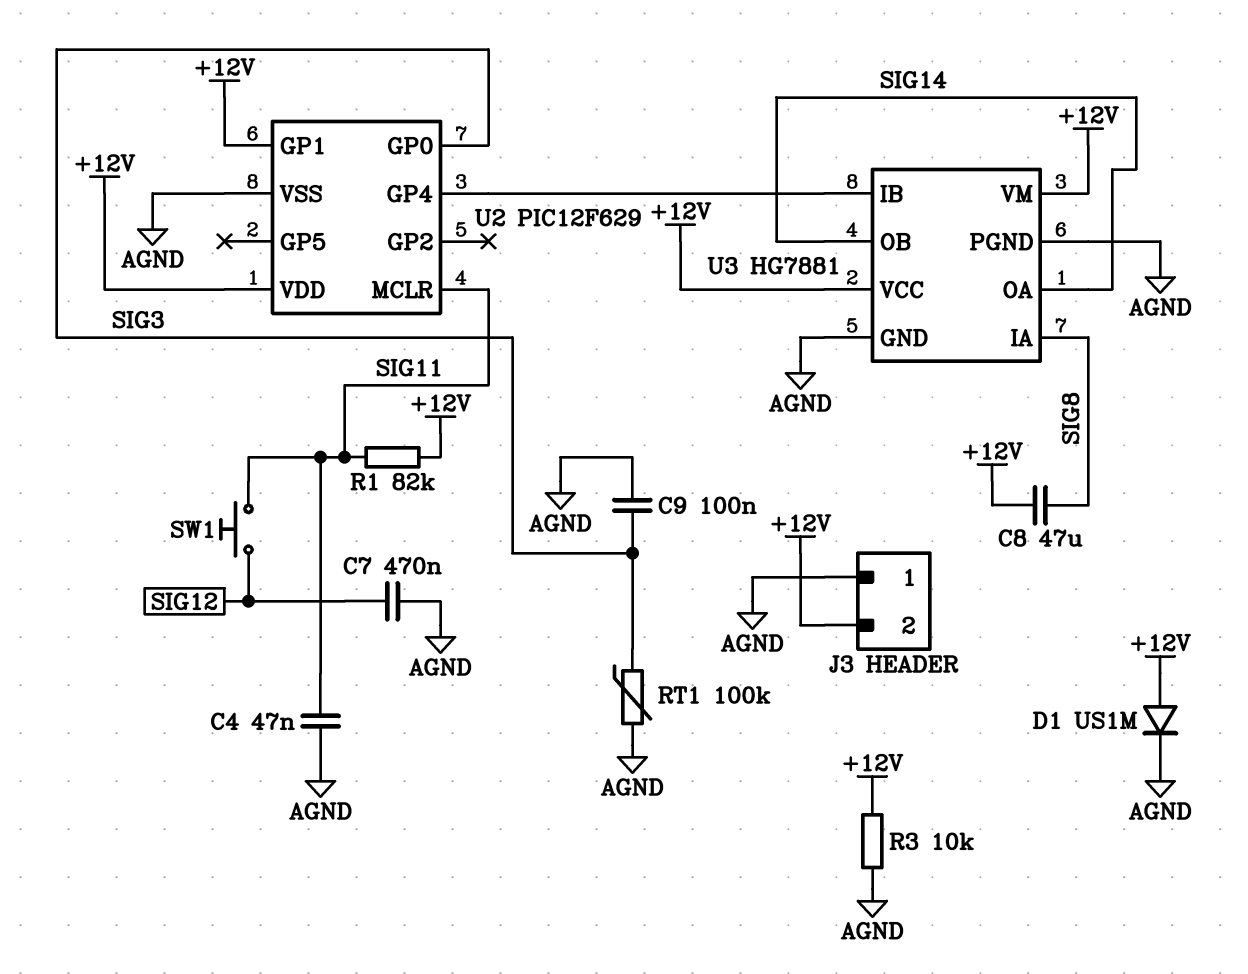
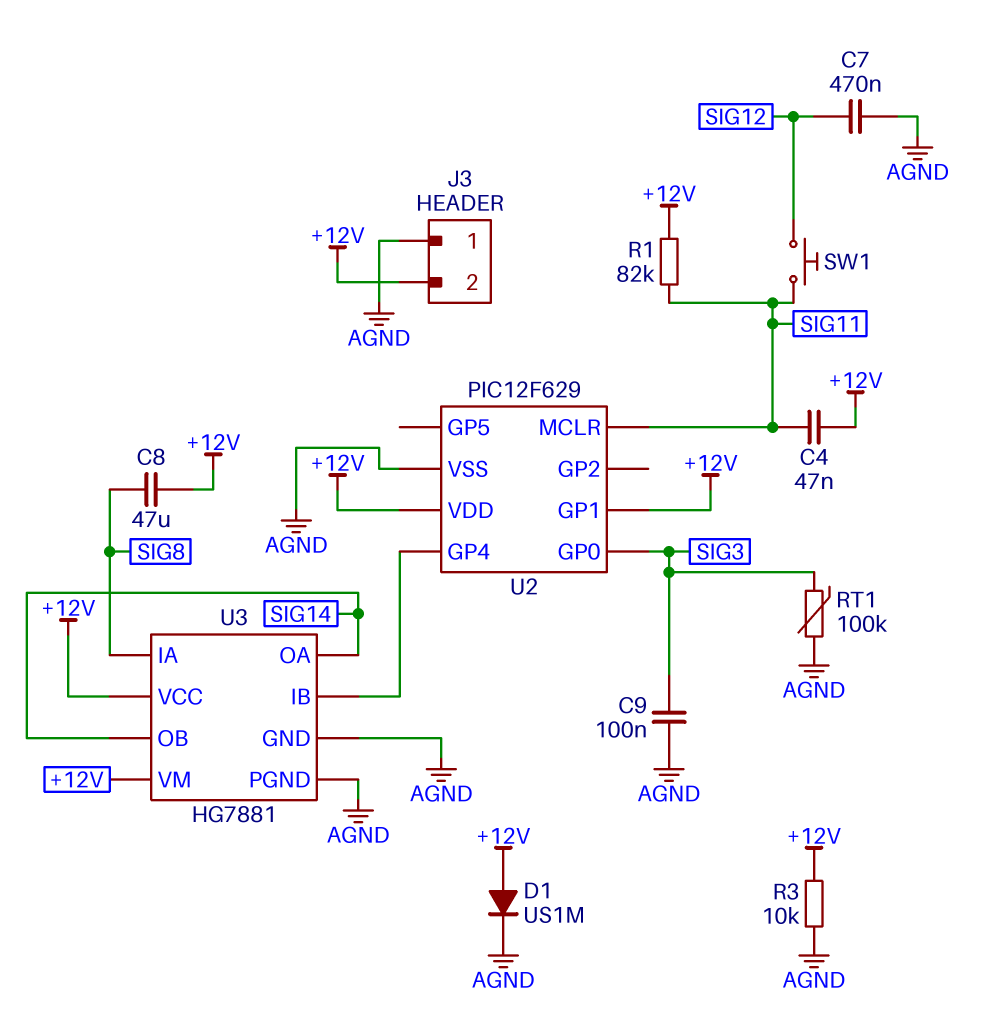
C4: 47nF (AGND, SIG11) -> 47nF (+12V, SIG11)

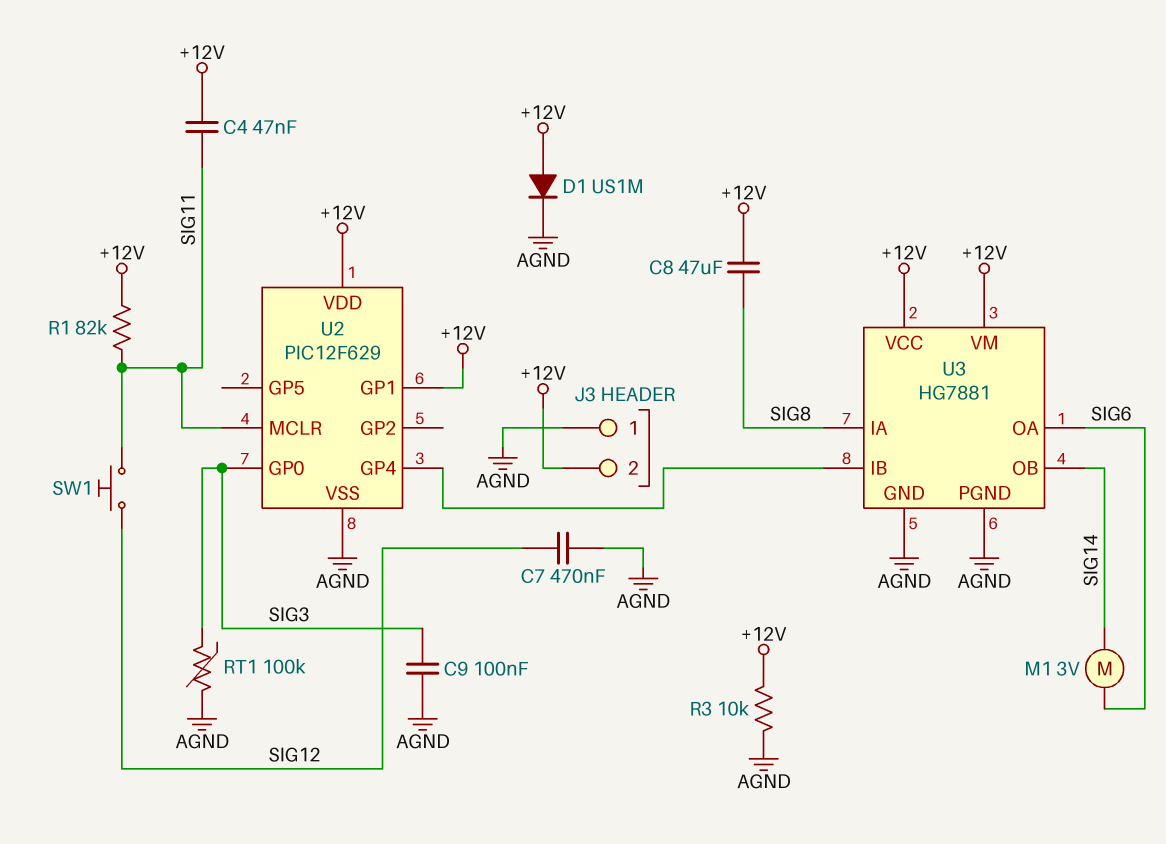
M1: none -> motor 3V (SIG6, SIG14)
U3 pin OA: SIG14 -> SIG6

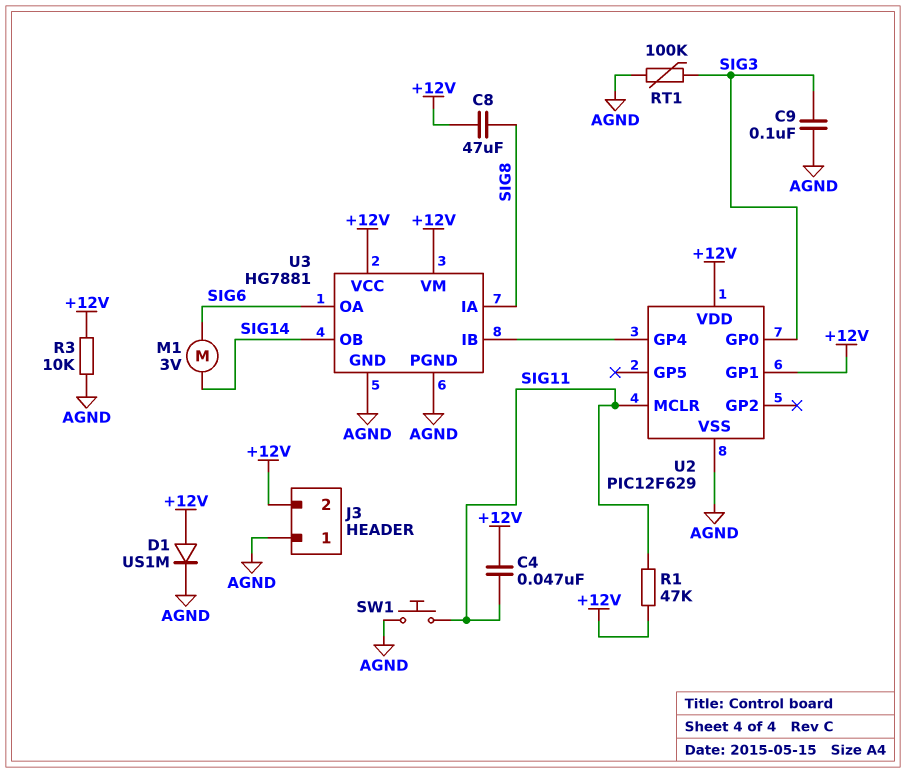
C7: 470nF (AGND, SIG12) -> none
R1: 82k (+12V, SIG11) -> 47k (+12V, SIG11)
SW1: button (SIG11, SIG12) -> button (AGND, SIG11)

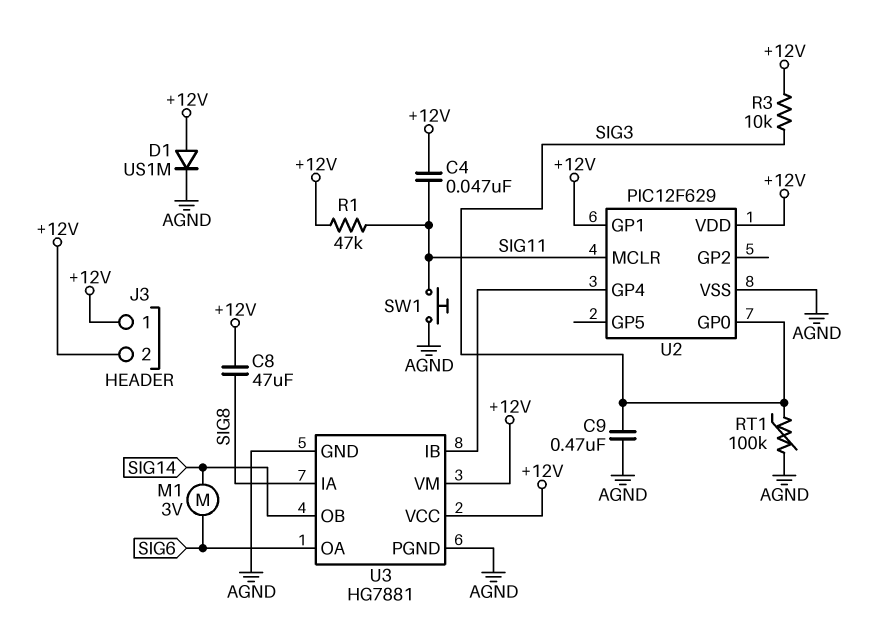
C9: 100nF (AGND, SIG3) -> 470nF (AGND, SIG3)
J3 pin 1: AGND -> +12V
R3: 10k (+12V, AGND) -> 10k (+12V, SIG3)

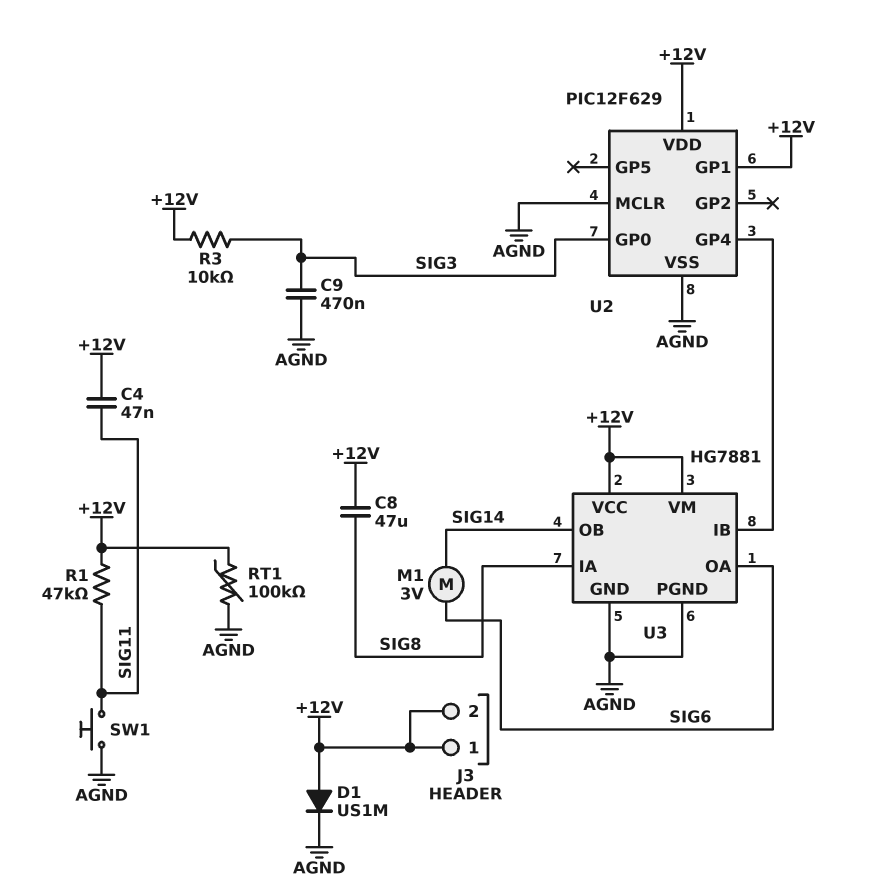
RT1: 100k (AGND, SIG3) -> 100k (+12V, AGND)
U2 pin MCLR: SIG11 -> AGND

